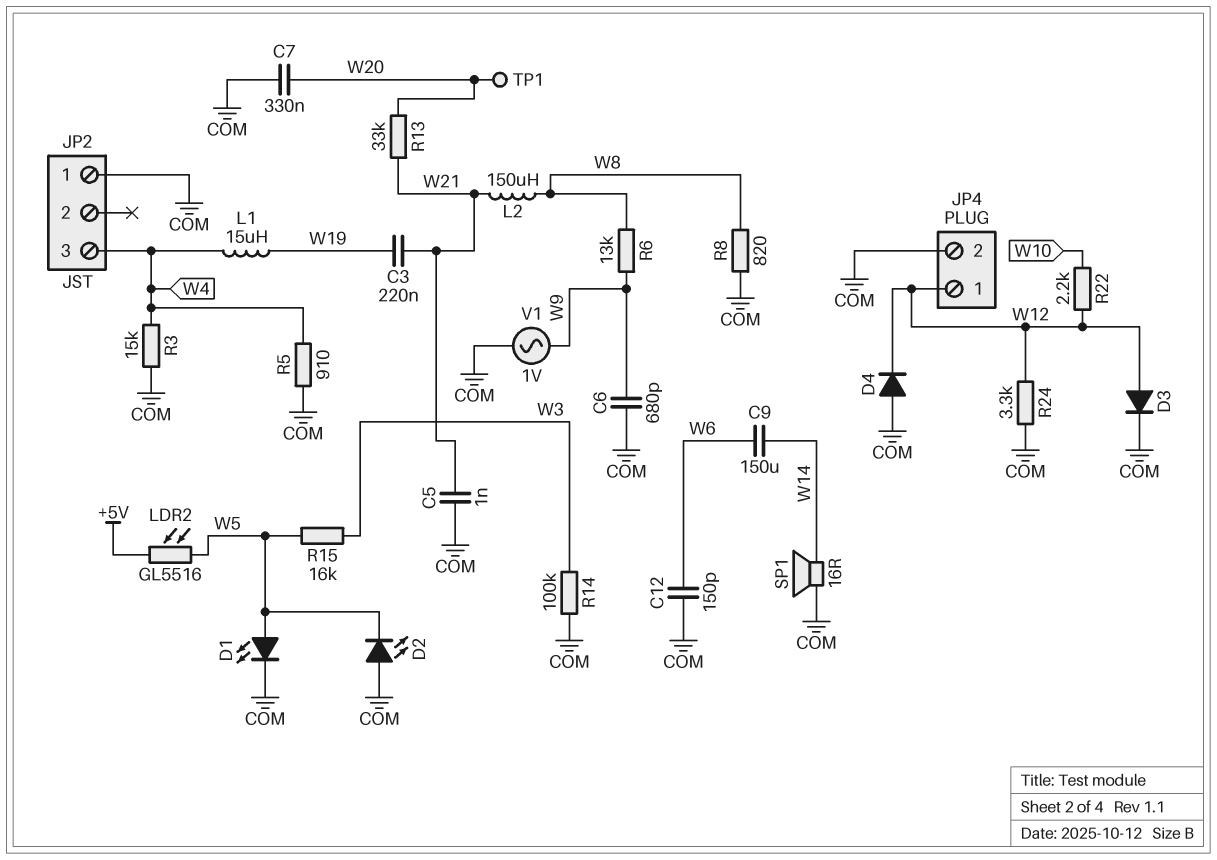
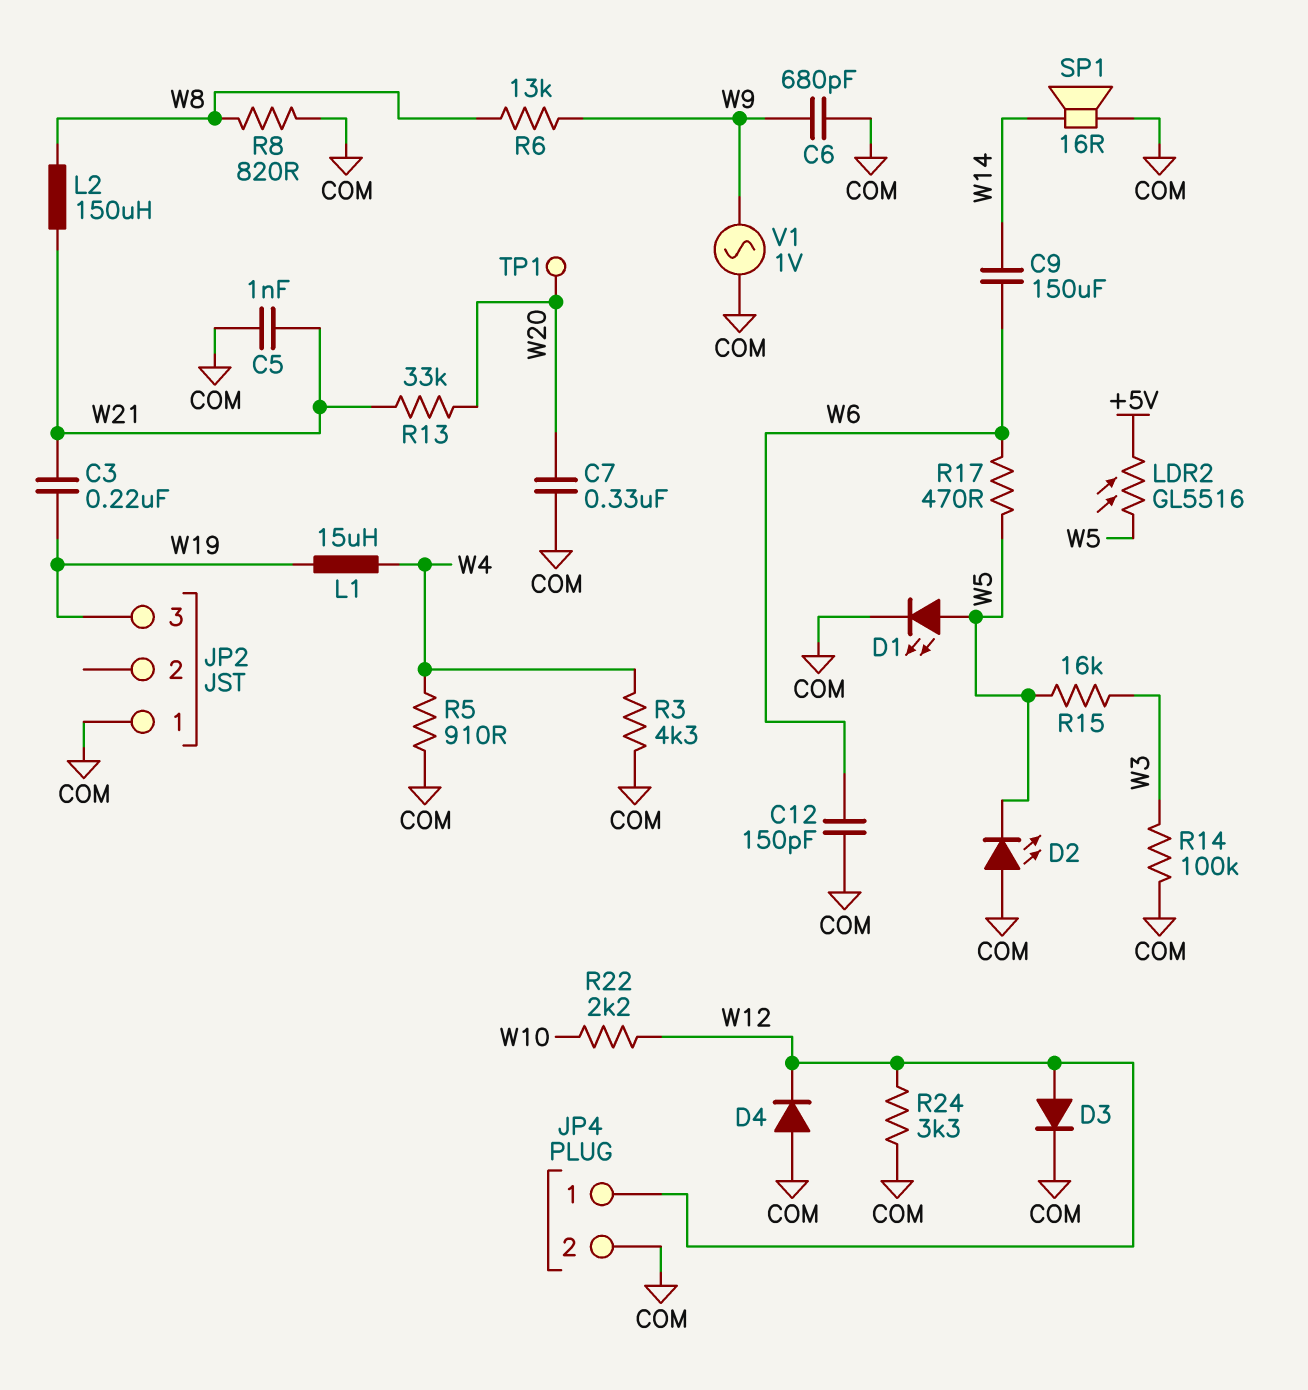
JP2 pin 3: W4 -> W19
R3: 15k (COM, W4) -> 4.3k (COM, W4)
R17: none -> 470 (W5, W6)

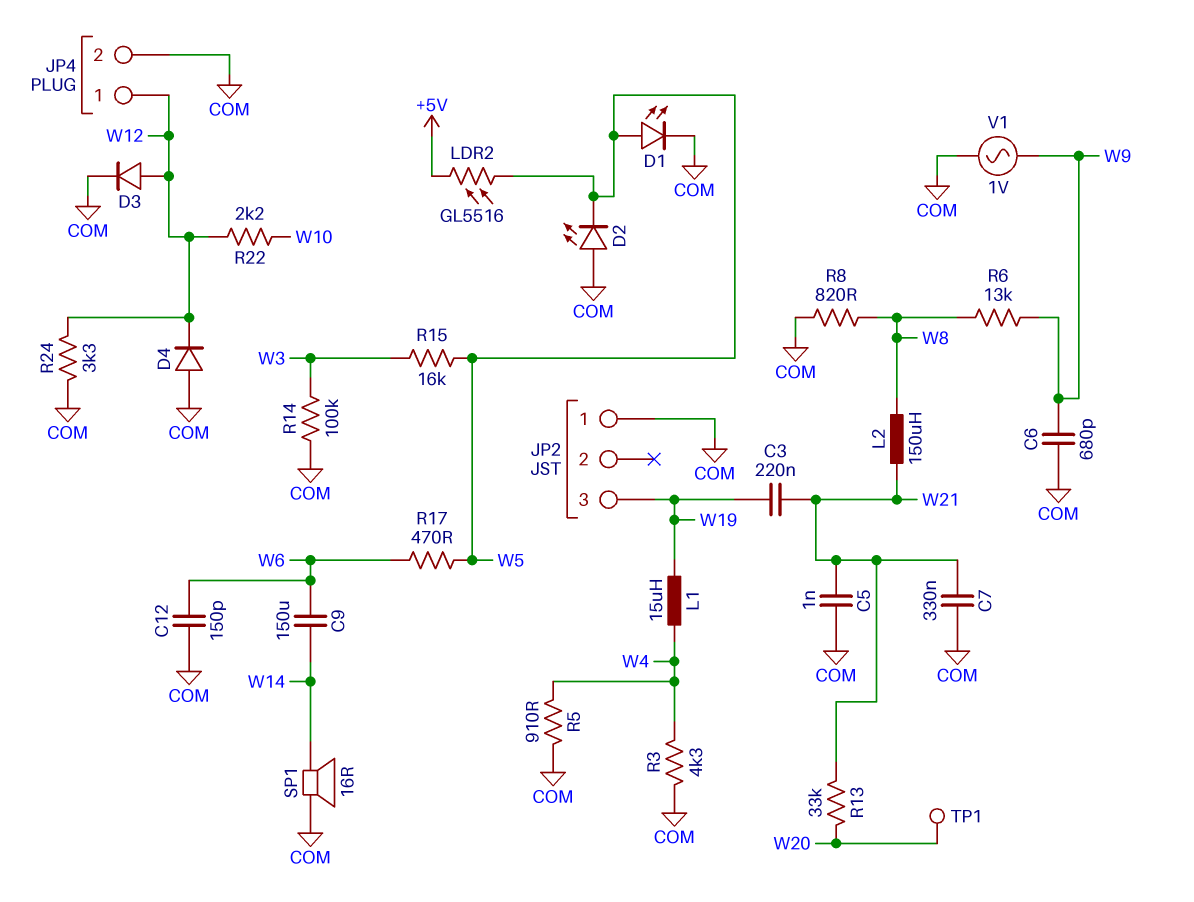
C7: 330nF (COM, W20) -> 330nF (COM, W21)

